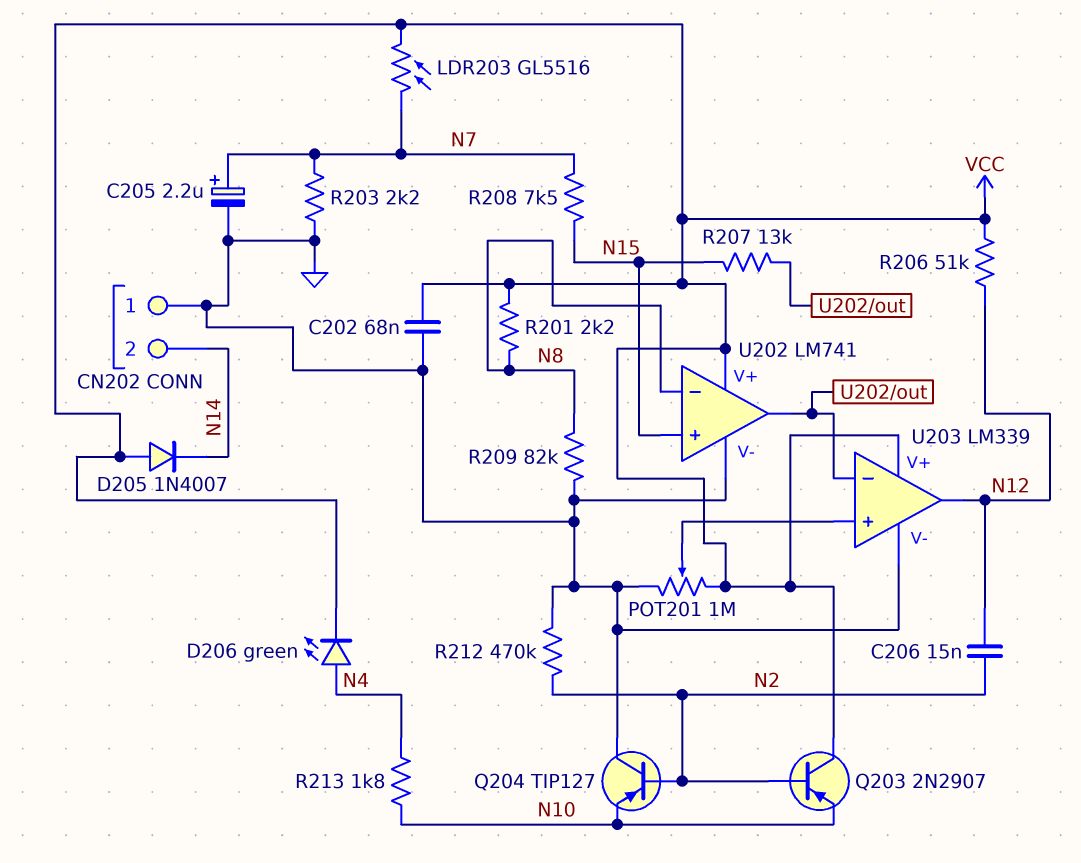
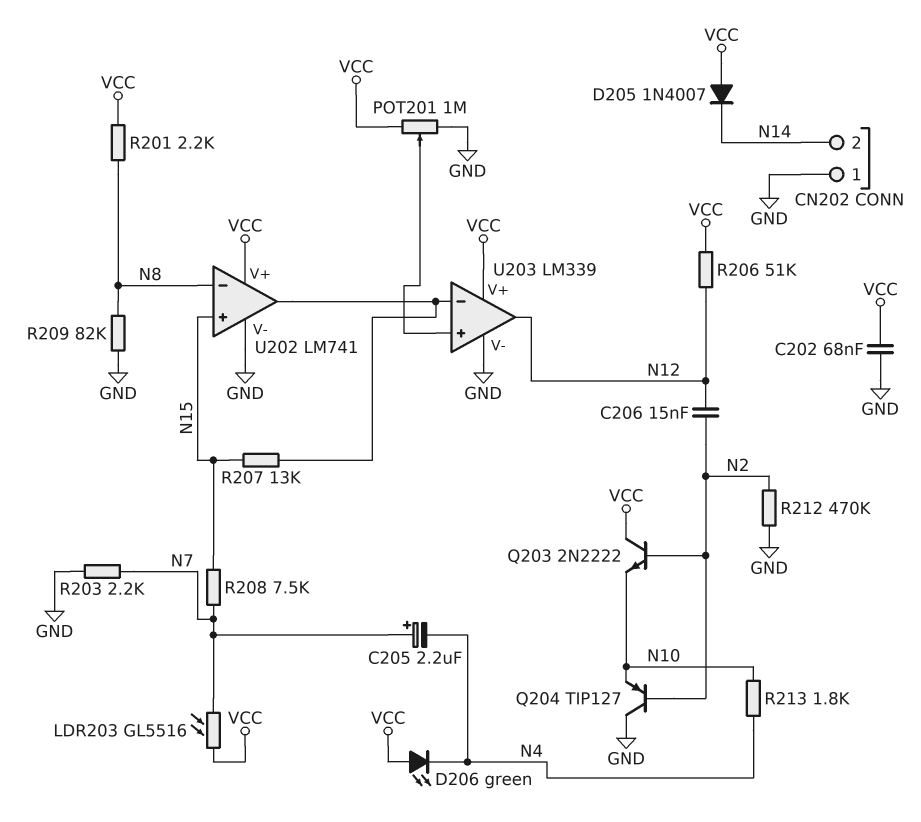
C205: 2.2uF (plus N7, minus GND) -> 2.2uF (plus N7, minus N4)
D206: LED green (A N4, K VCC) -> LED green (A VCC, K N4)
Q203: PNP 2N2907 (B N2, C VCC, E N10) -> NPN 2N2222 (B N2, C VCC, E N10)

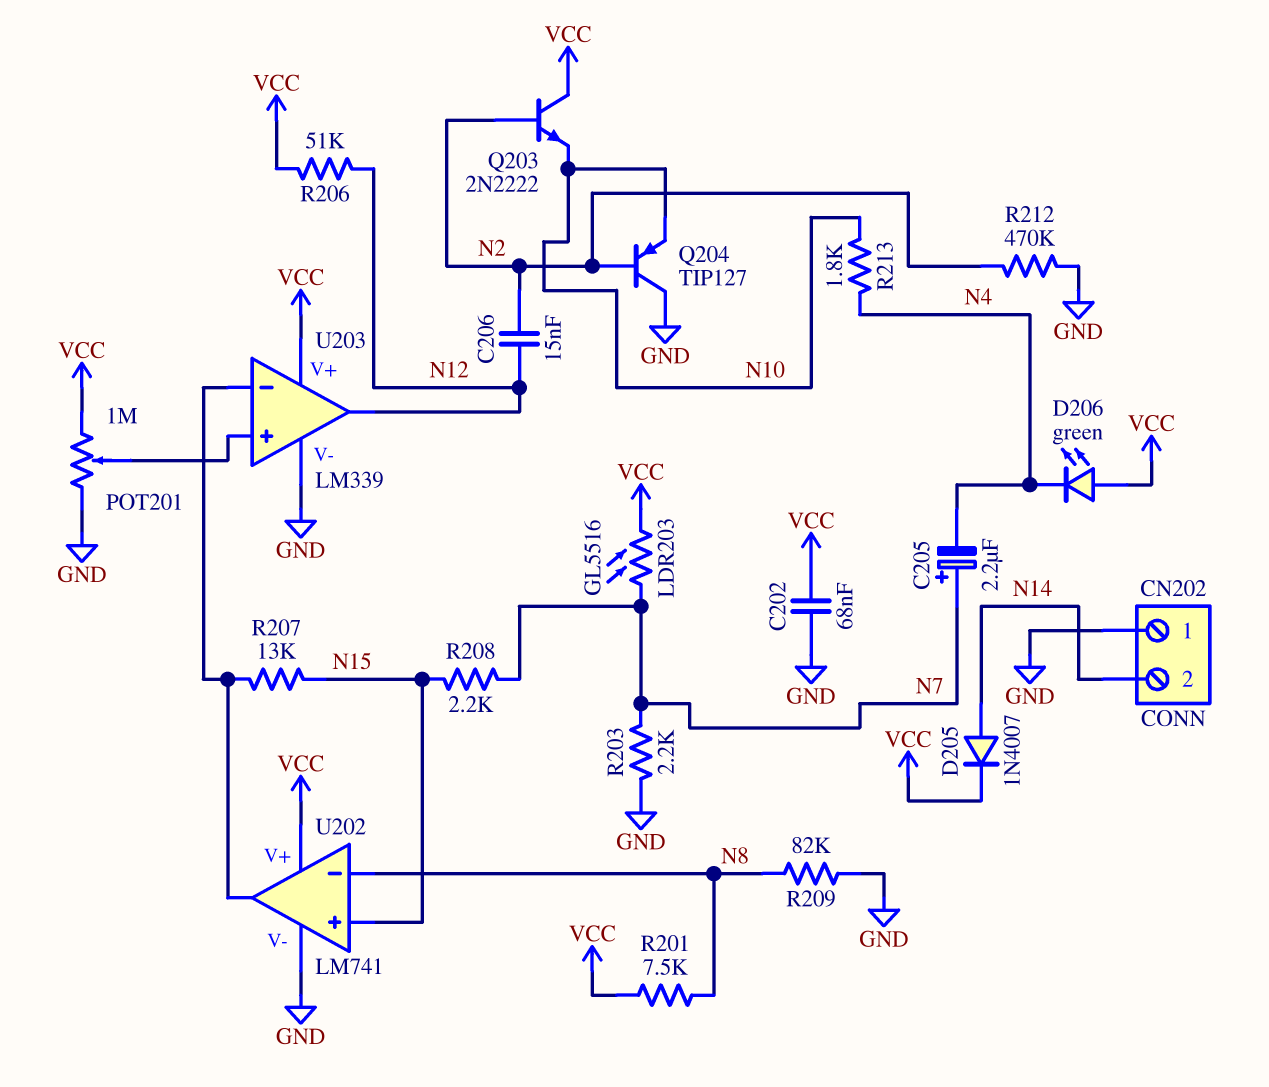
D205: diode 1N4007 (A VCC, K N14) -> diode 1N4007 (A N14, K VCC)
R201: 2.2k (N8, VCC) -> 7.5k (N8, VCC)
R208: 7.5k (N7, N15) -> 2.2k (N7, N15)

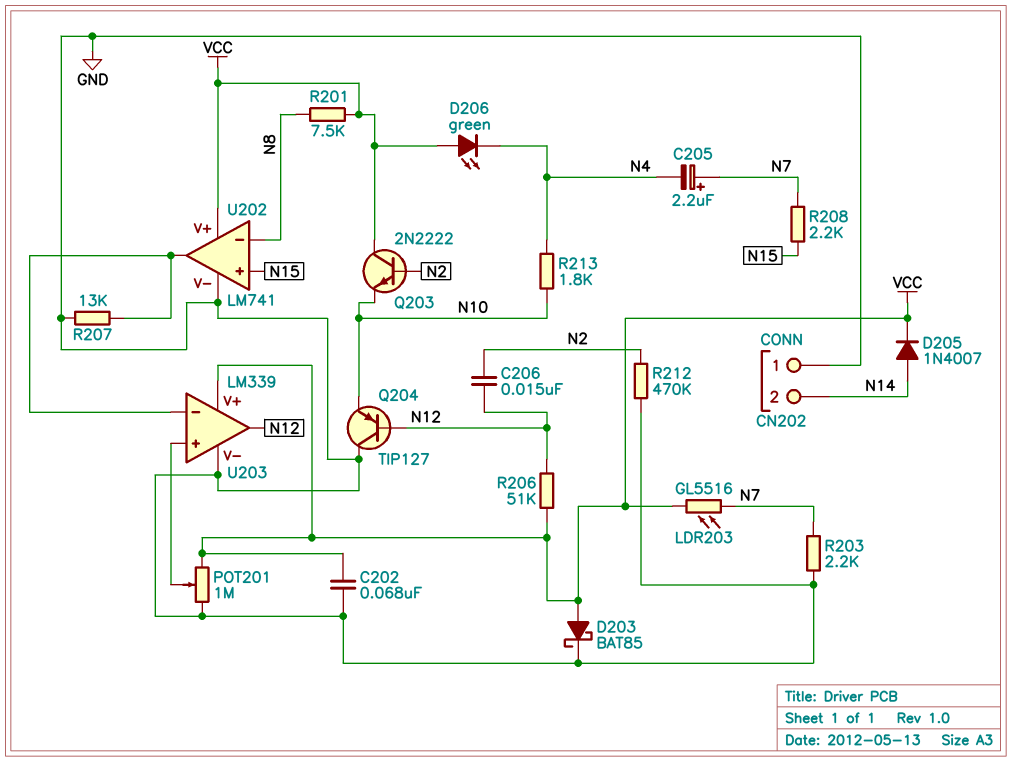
D203: none -> schottky BAT85 (A VCC, K GND)
Q204: PNP TIP127 (B N2, C GND, E N10) -> PNP TIP127 (B N12, C GND, E N10)
R207: 13k (N15, U202/out) -> 13k (GND, U202/out)
R209: 82k (GND, N8) -> none

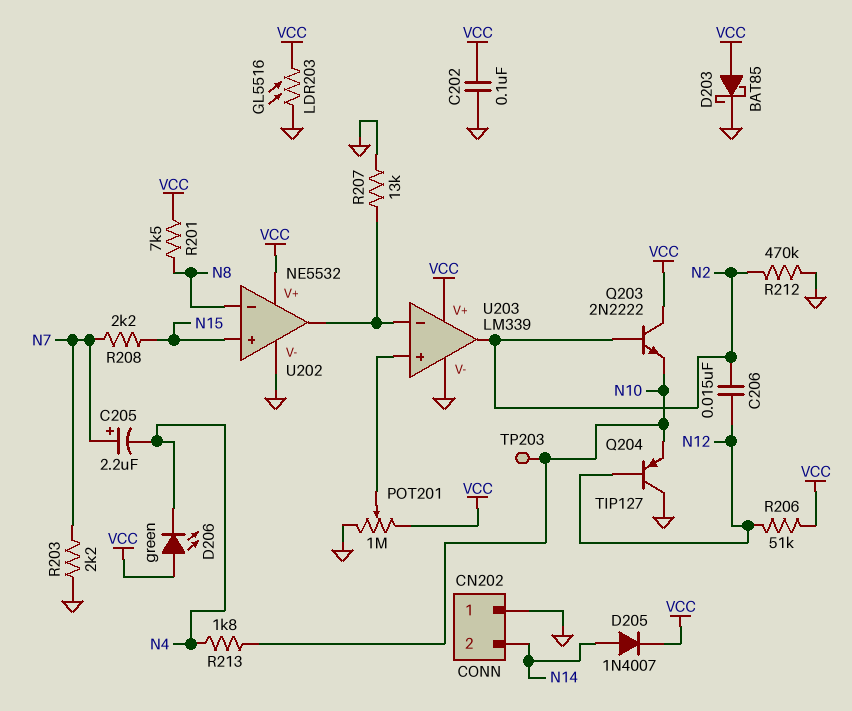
C202: 68nF (GND, VCC) -> 100nF (GND, VCC)
LDR203: GL5516 (N7, VCC) -> GL5516 (GND, VCC)
TP203: none -> test point (N10)
U202: LM741 -> NE5532
U203 pin out: N12 -> N2

